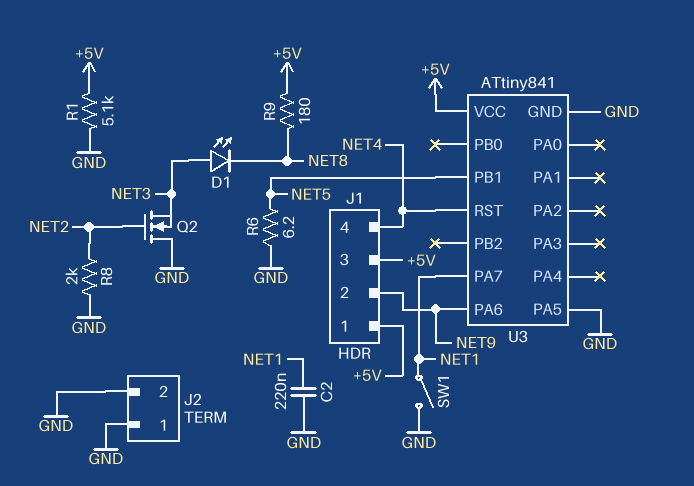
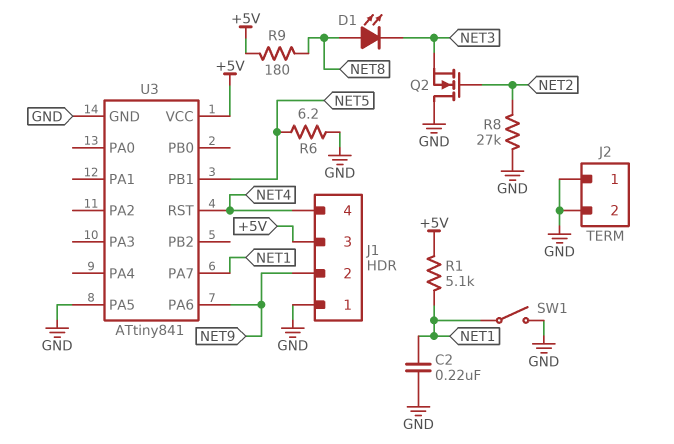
D1: LED (A NET3, K NET8) -> LED (A NET8, K NET3)
J1 pin 1: +5V -> GND
R1: 5.1k (+5V, GND) -> 5.1k (+5V, NET1)
R8: 2k (GND, NET2) -> 27k (GND, NET2)

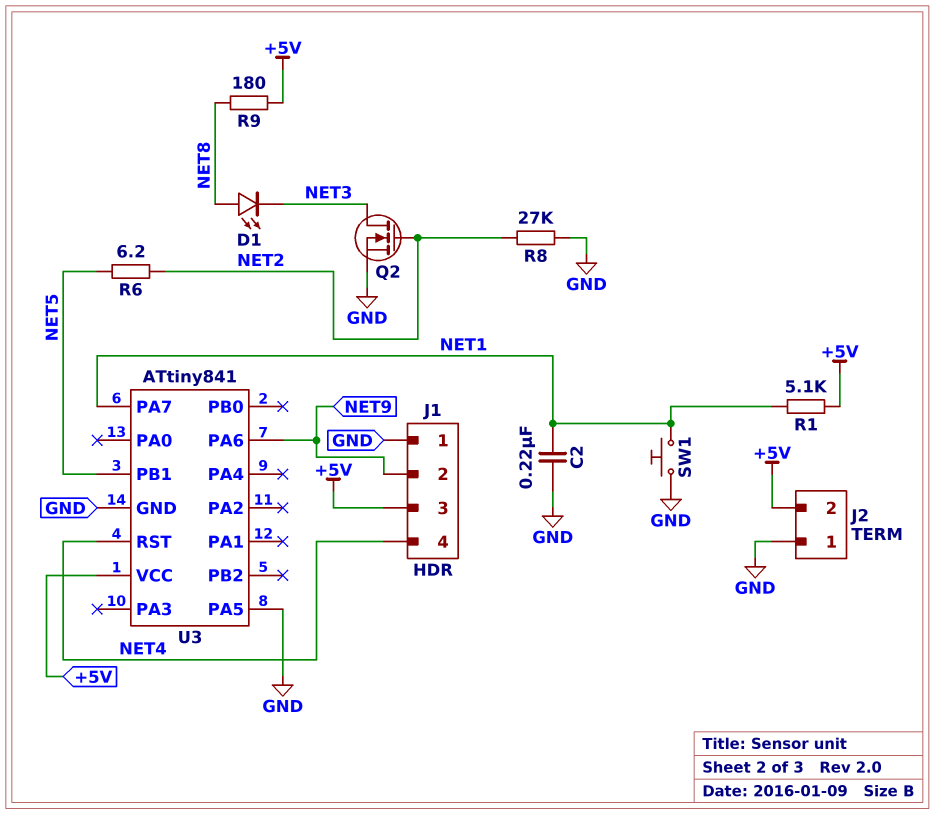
J2 pin 2: GND -> +5V
Q2: NMOS (G NET2, D GND, S NET3) -> NMOS (G NET2, D NET3, S GND)
R6: 6.2 (GND, NET5) -> 6.2 (NET2, NET5)
SW1: switch (GND, NET1) -> button (GND, NET1)

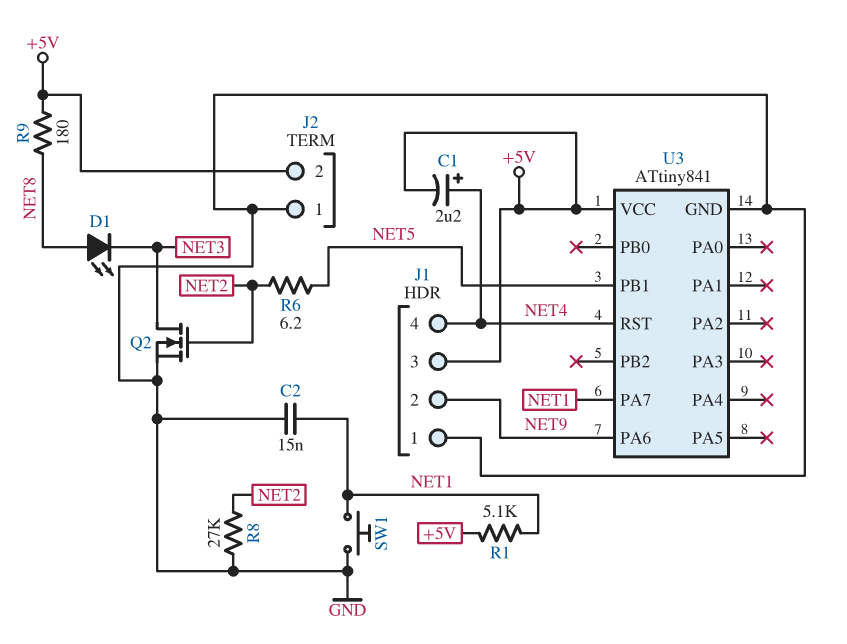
C1: none -> 2.2uF (plus NET4, minus +5V)
C2: 220nF (GND, NET1) -> 15nF (GND, NET1)
U3 pin PA5: GND -> none

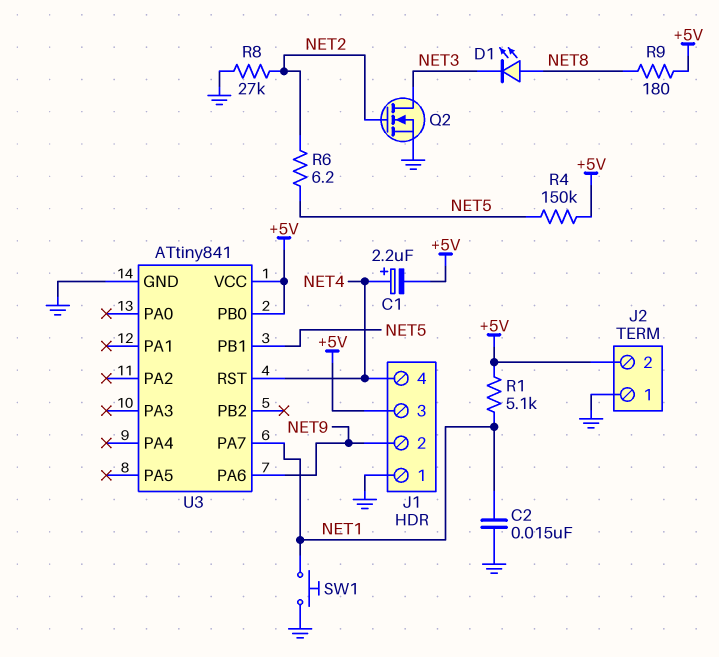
R4: none -> 150k (+5V, NET5)
U3 pin PB0: none -> +5V

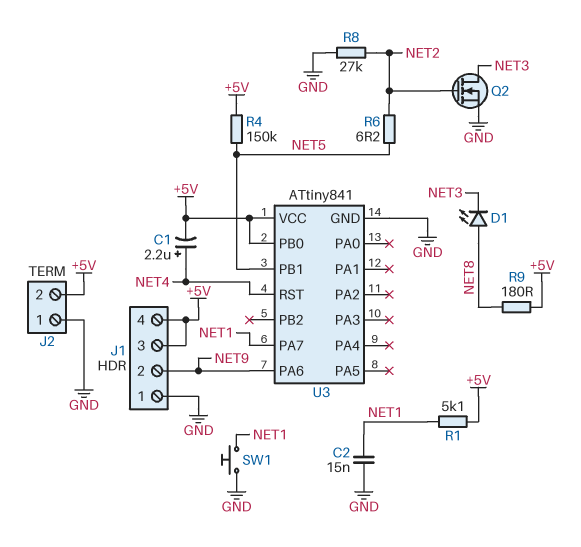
J1 pin 4: NET4 -> +5V

